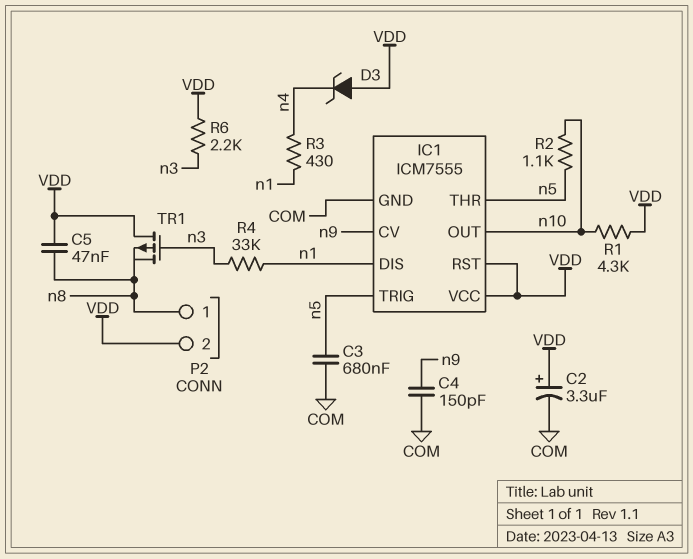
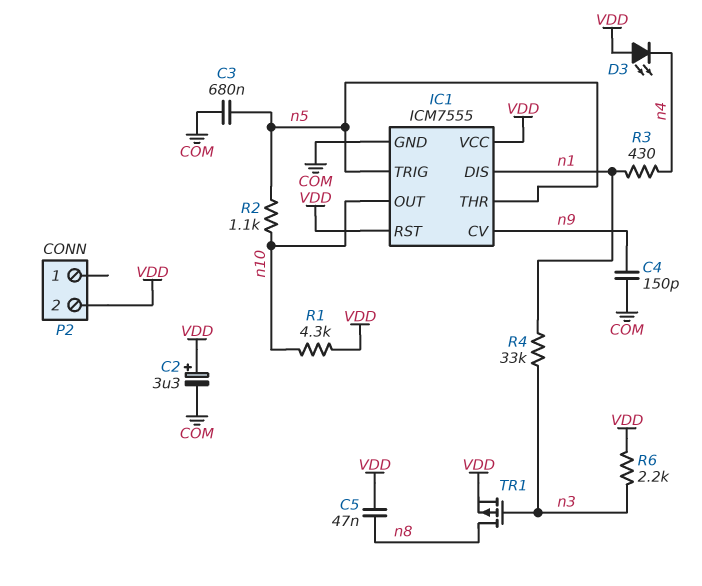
D3: zener (A VDD, K n4) -> LED (A VDD, K n4)
P2 pin 1: n8 -> none
TR1: PMOS (G n3, D VDD, S n8) -> PMOS (G n3, D n8, S VDD)

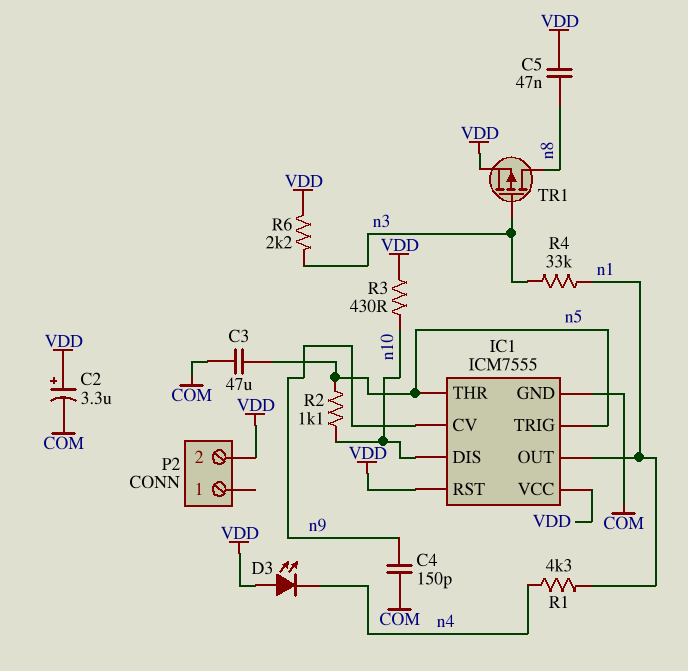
C3: 680nF (COM, n5) -> 47uF (COM, n5)
IC1 pin DIS: n1 -> n10
IC1 pin OUT: n10 -> n1
R1: 4.3k (VDD, n10) -> 4.3k (n1, n4)
R3: 430 (n1, n4) -> 430 (VDD, n10)

